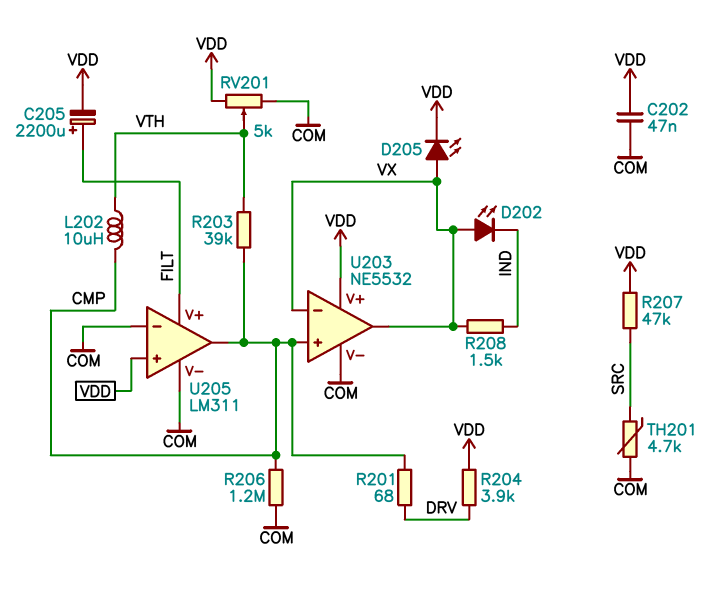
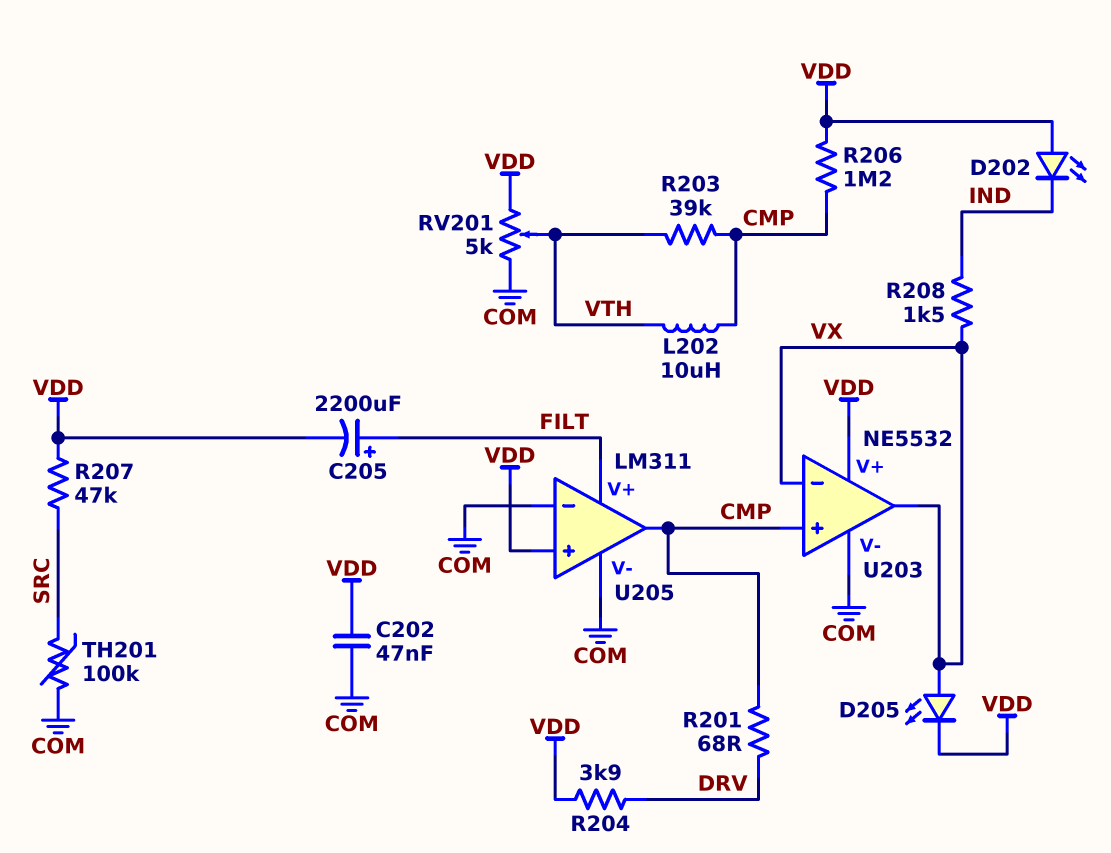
D202: LED (A VX, K IND) -> LED (A VDD, K IND)
R206: 1.2M (CMP, COM) -> 1.2M (CMP, VDD)
TH201: 4.7k (COM, SRC) -> 100k (COM, SRC)

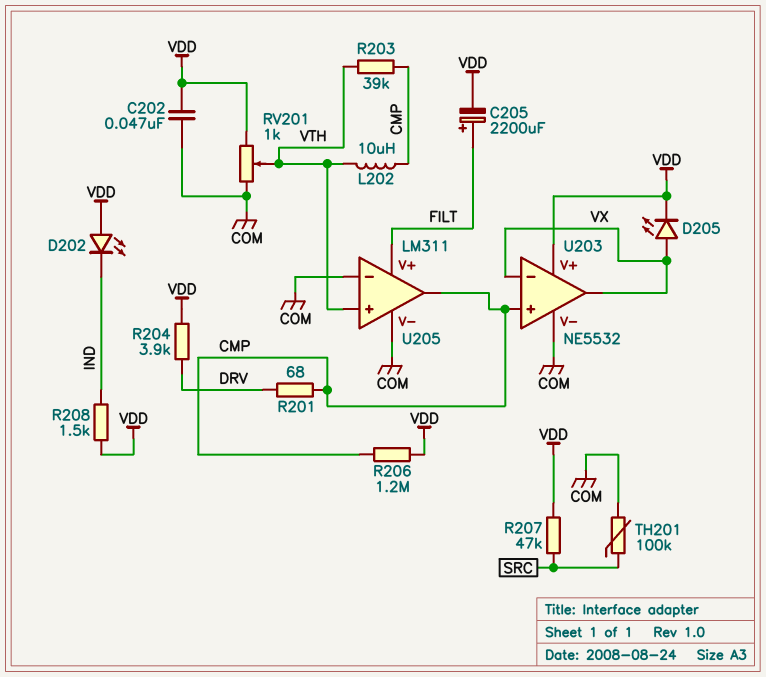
R208: 1.5k (IND, VX) -> 1.5k (IND, VDD)
RV201: 5k (COM, VDD, wiper VTH) -> 1k (COM, VDD, wiper VTH)
U205 pin in+: VDD -> VTH

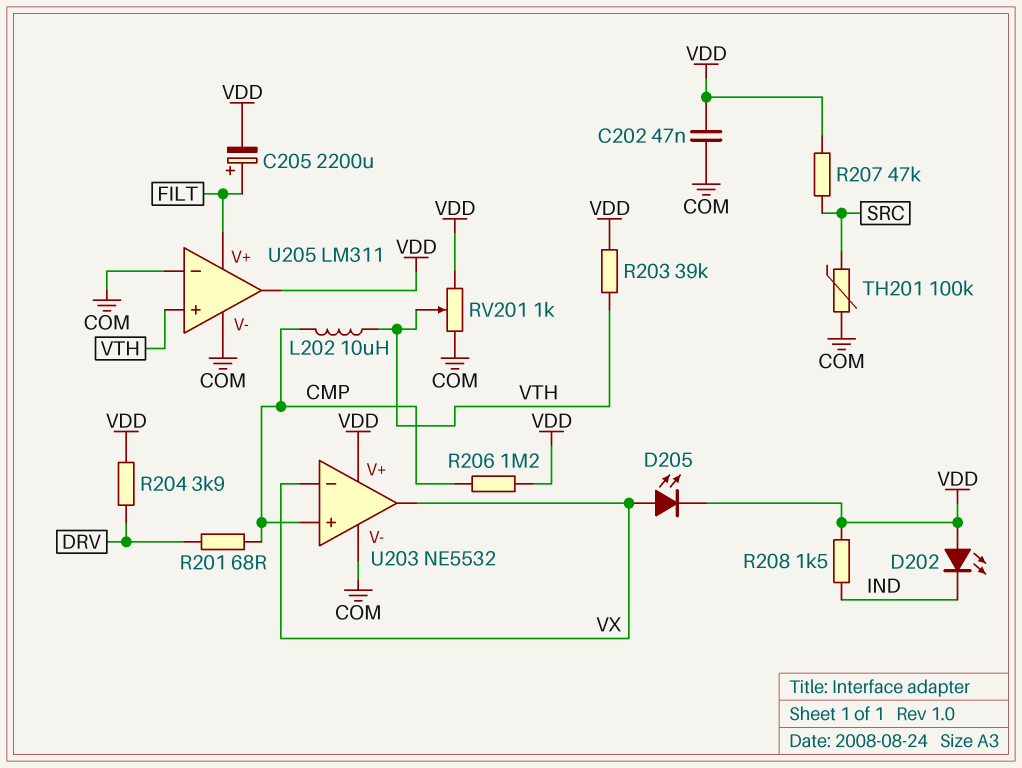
R203: 39k (CMP, VTH) -> 39k (VDD, VTH)
U205 pin out: CMP -> VDD

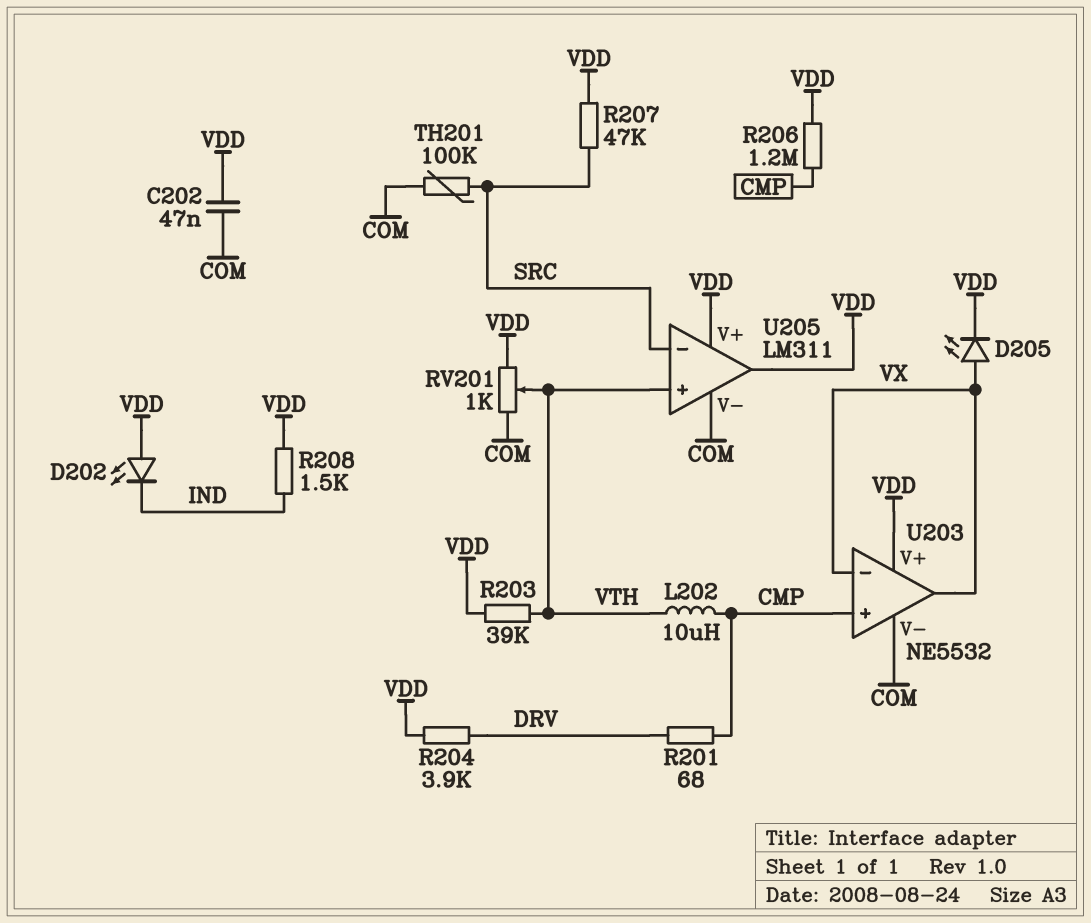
C205: 2200uF (plus FILT, minus VDD) -> none
U205 pin V+: FILT -> VDD
U205 pin in-: COM -> SRC

